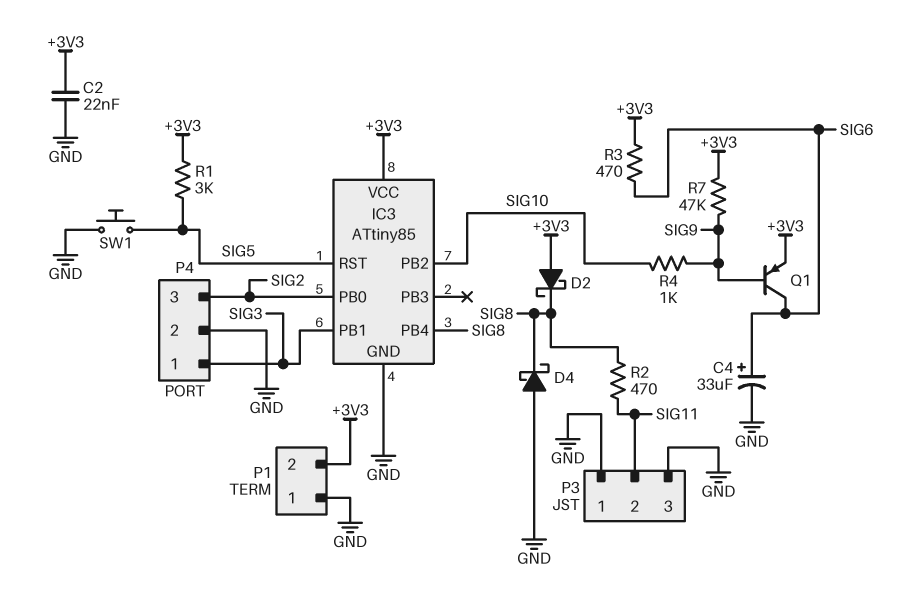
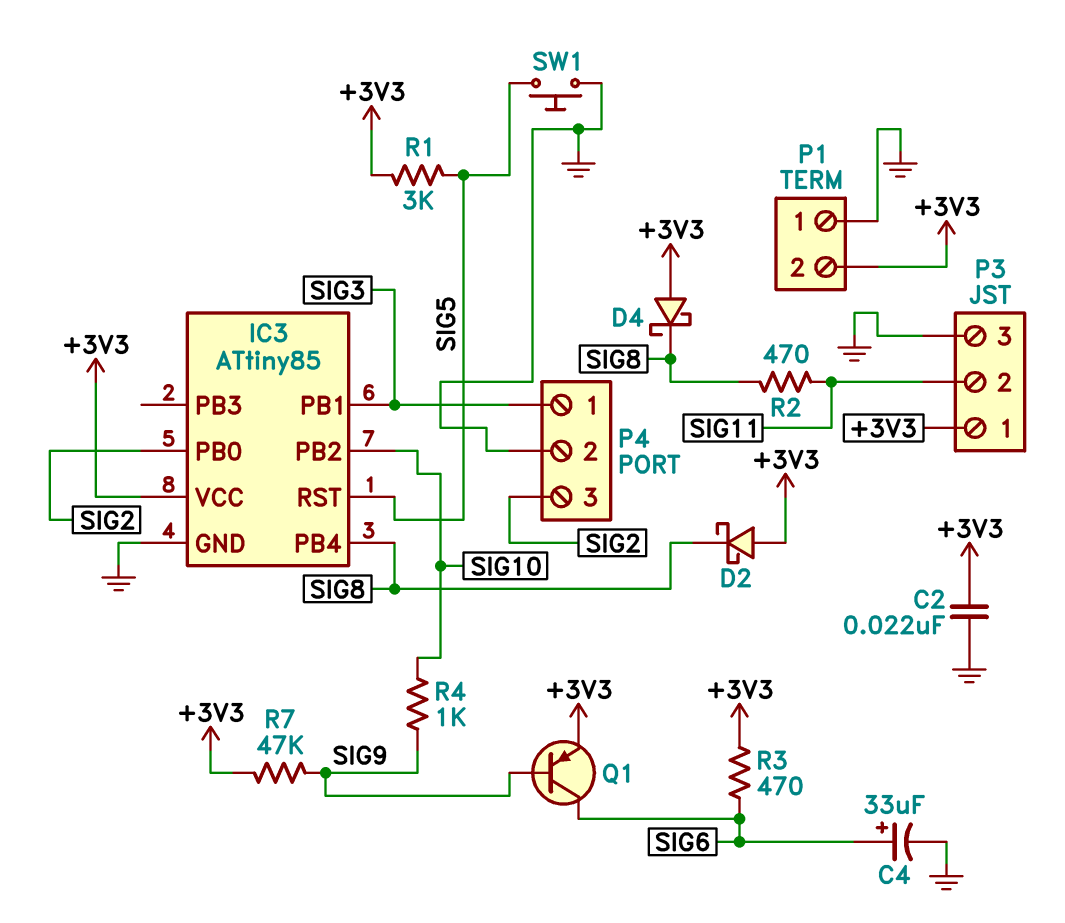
D4: schottky (A GND, K SIG8) -> schottky (A +3V3, K SIG8)
P3 pin 1: GND -> +3V3

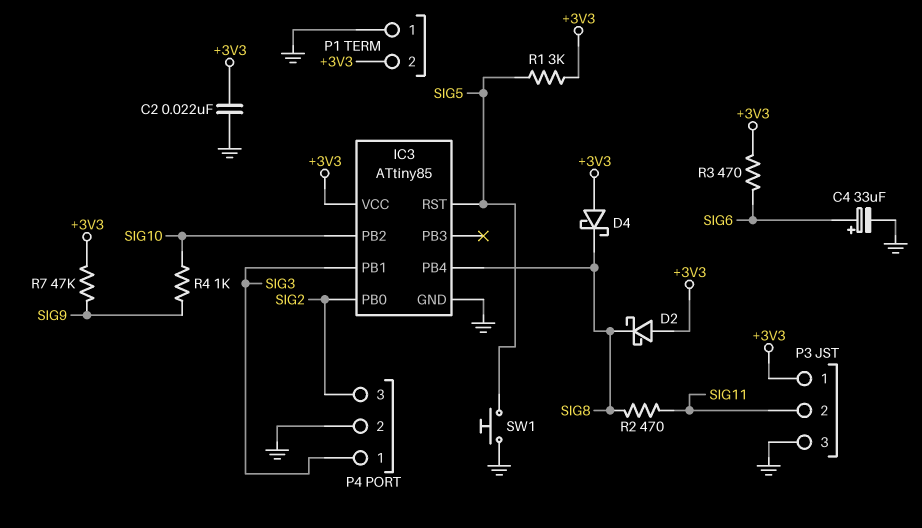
Q1: PNP (B SIG9, C SIG6, E +3V3) -> none

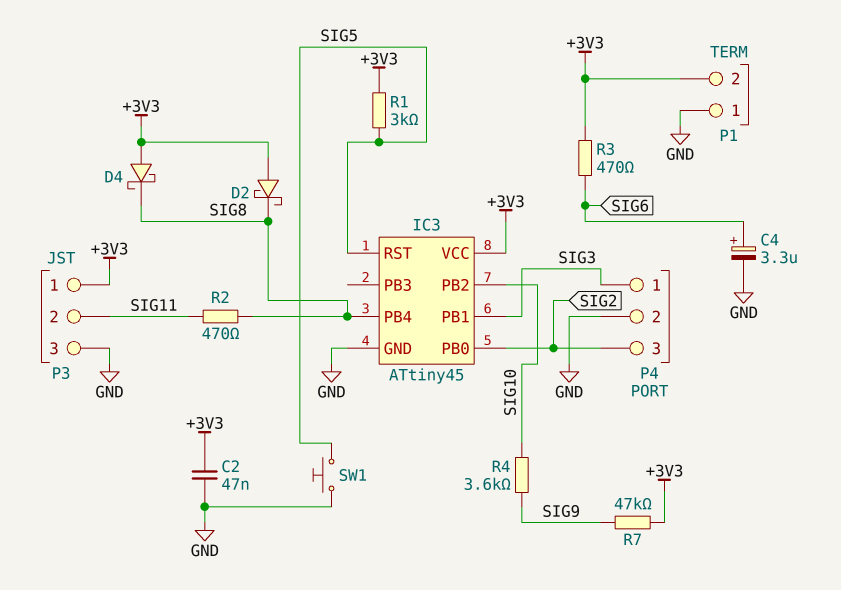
C2: 22nF (+3V3, GND) -> 47nF (+3V3, GND)
C4: 33uF (plus SIG6, minus GND) -> 3.3uF (plus SIG6, minus GND)
IC3: ATtiny85 -> ATtiny45
R4: 1k (SIG9, SIG10) -> 3.6k (SIG9, SIG10)

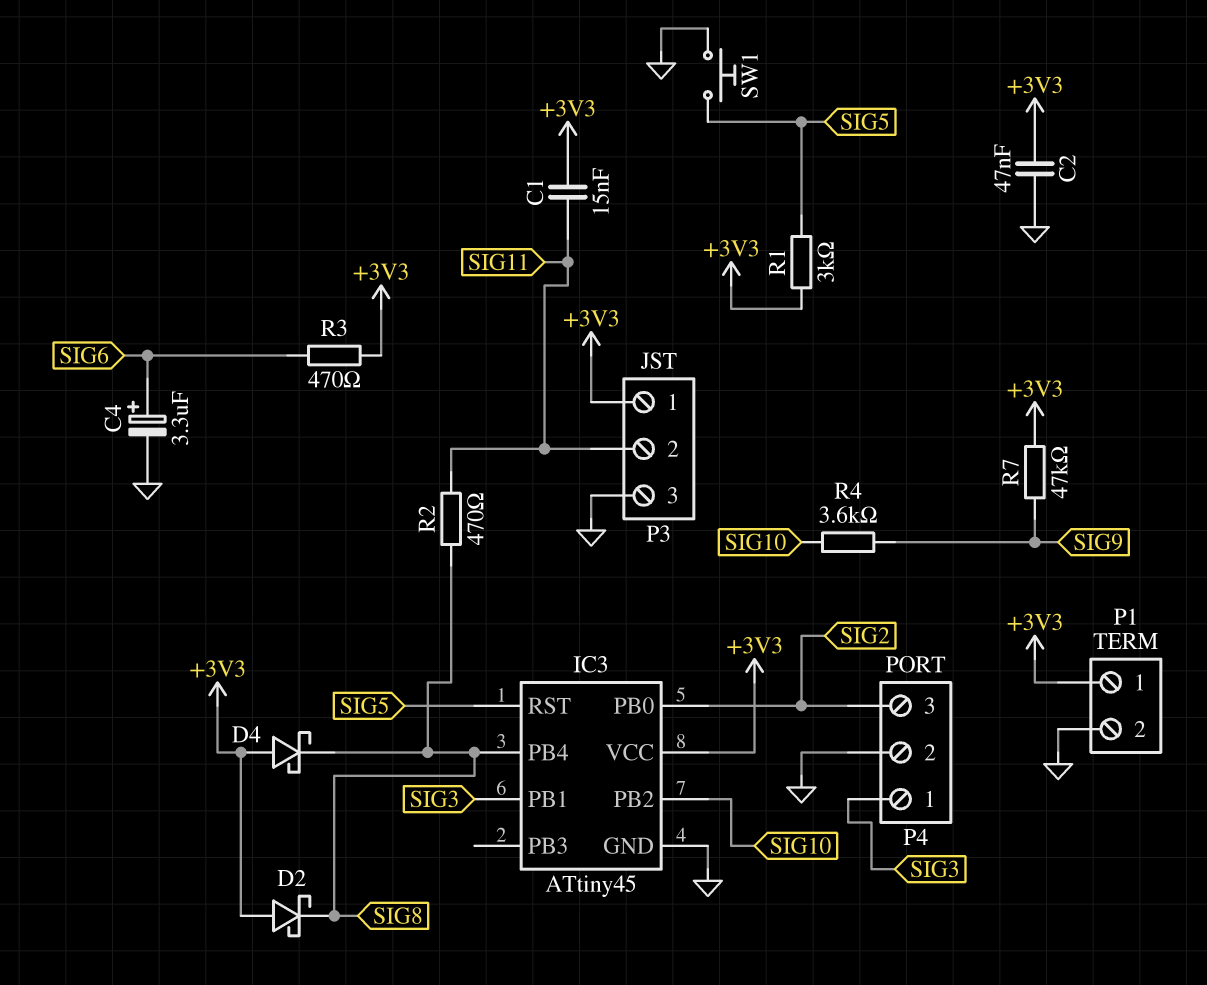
C1: none -> 15nF (+3V3, SIG11)
P1 pin 1: GND -> +3V3
P1 pin 2: +3V3 -> GND

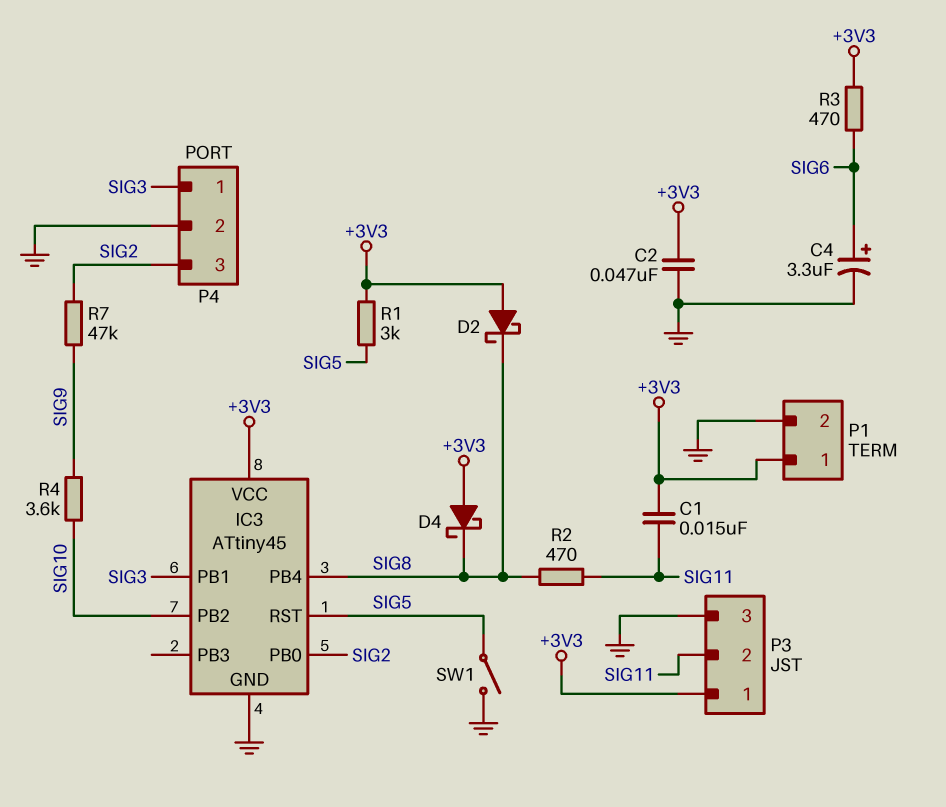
R7: 47k (+3V3, SIG9) -> 47k (SIG2, SIG9)
SW1: button (GND, SIG5) -> switch (GND, SIG5)

